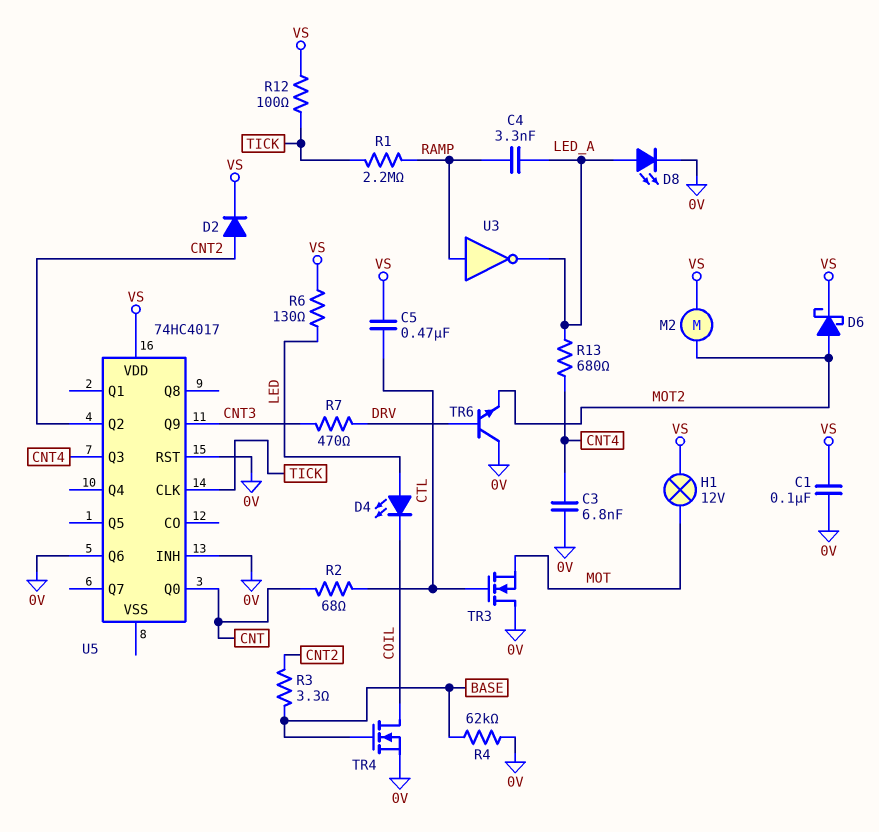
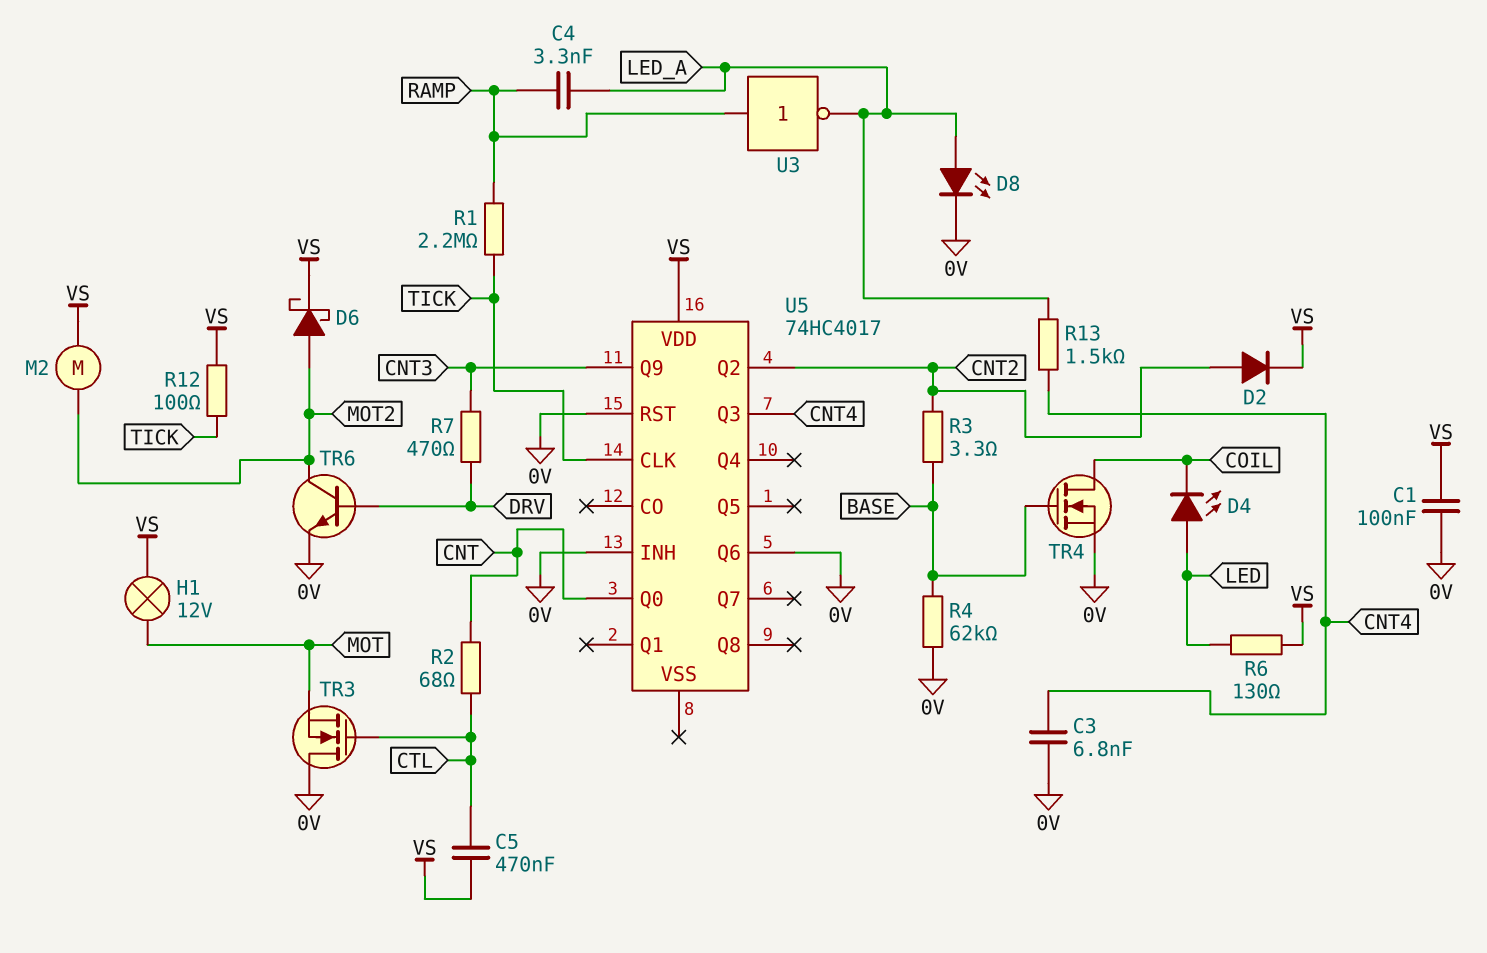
R13: 680 (CNT4, LED_A) -> 1.5k (CNT4, LED_A)
TR6: NPN (B DRV, C 0V, E MOT2) -> NPN (B DRV, C MOT2, E 0V)

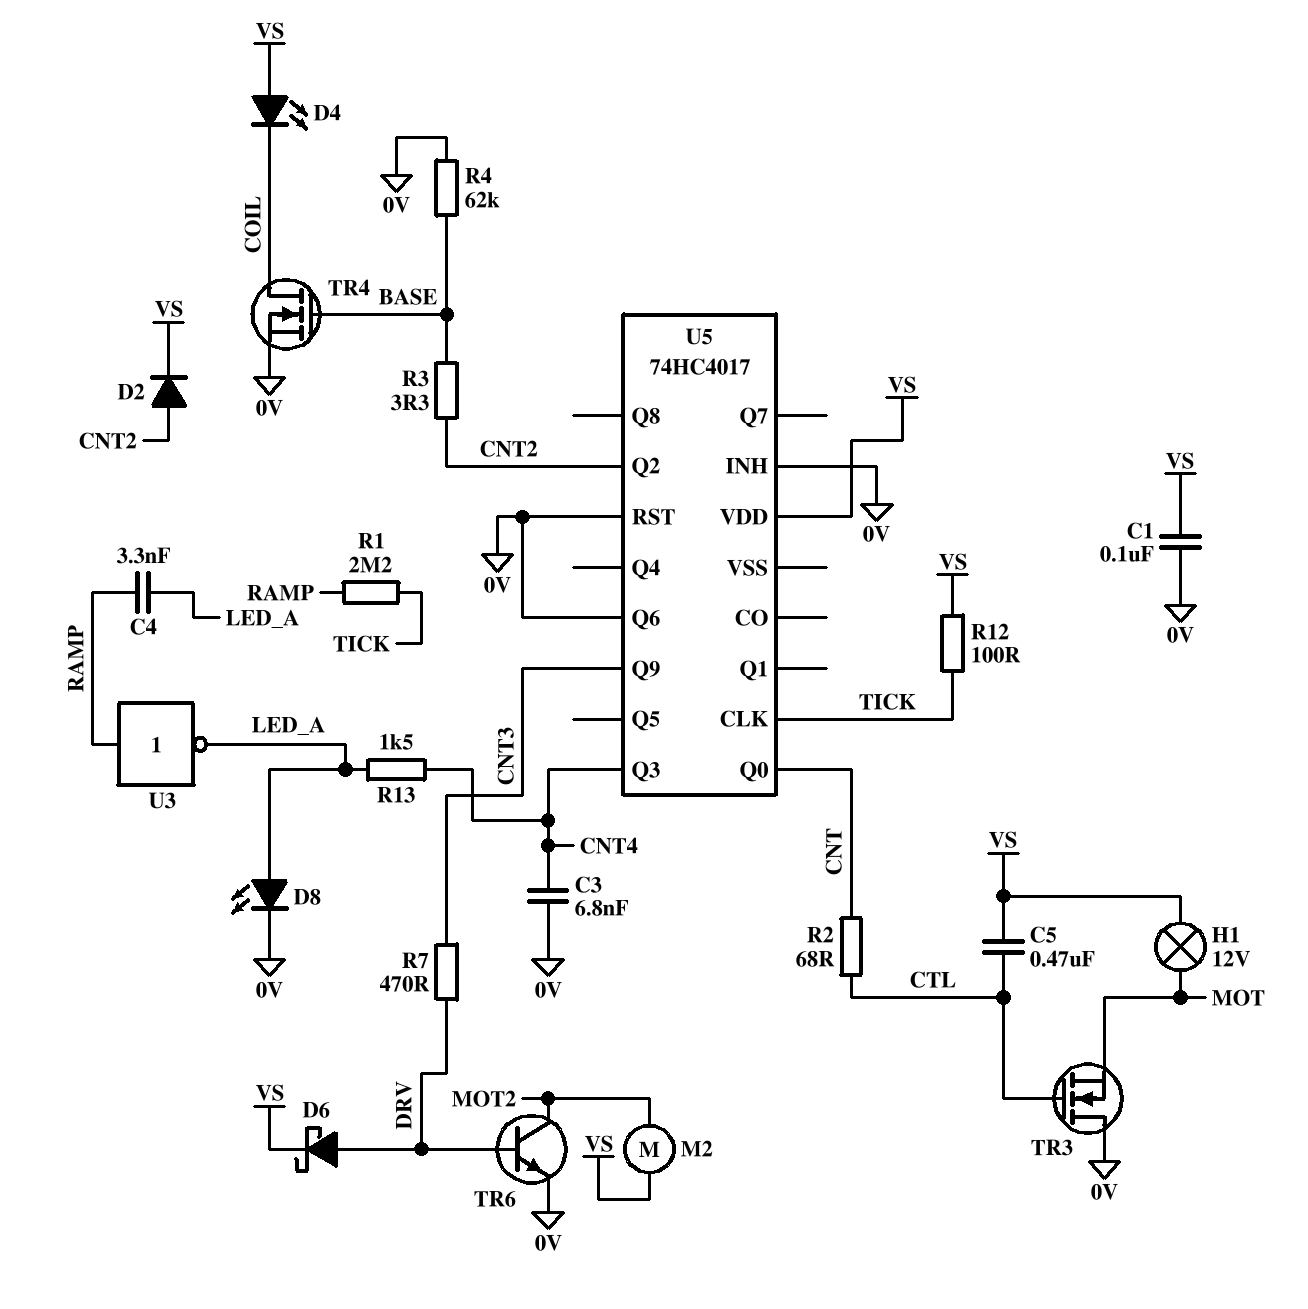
D4: LED (A LED, K COIL) -> LED (A VS, K COIL)
D6: schottky (A MOT2, K VS) -> schottky (A DRV, K VS)
R6: 130 (LED, VS) -> none

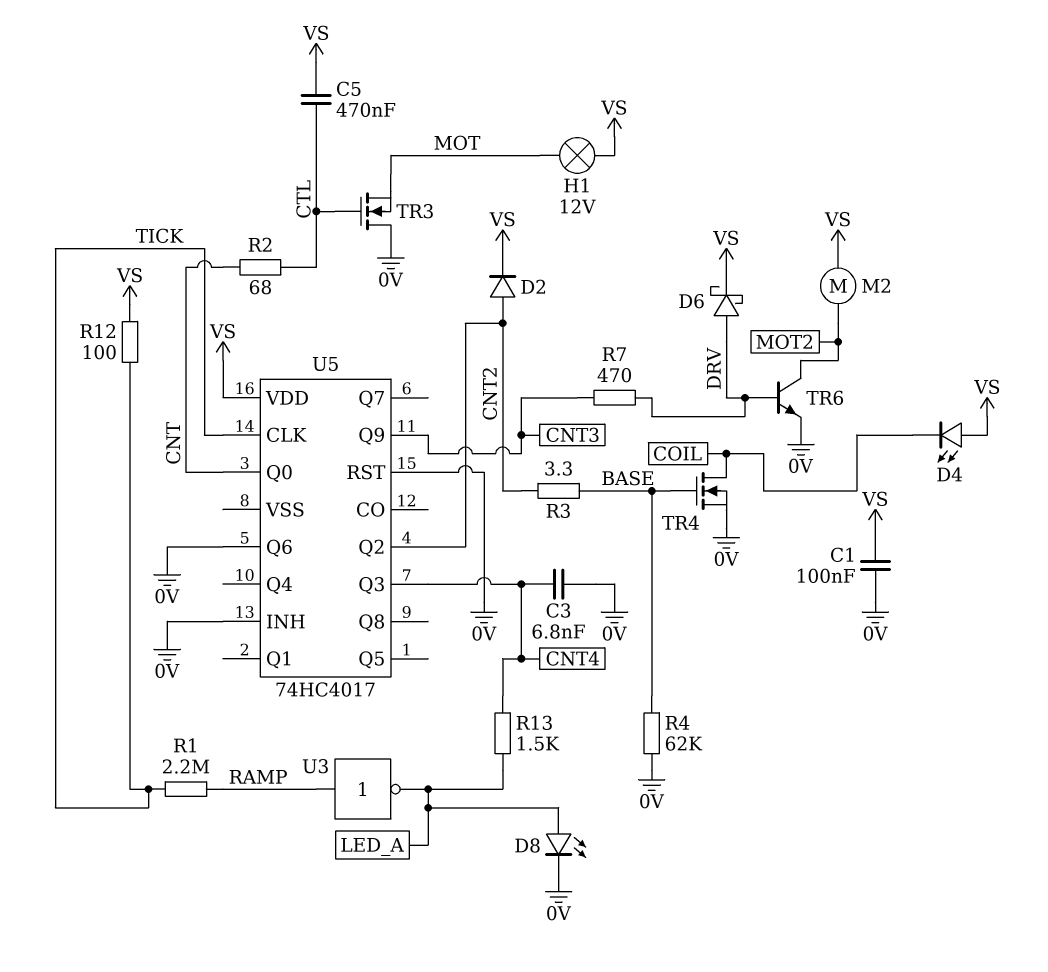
C4: 3.3nF (LED_A, RAMP) -> none

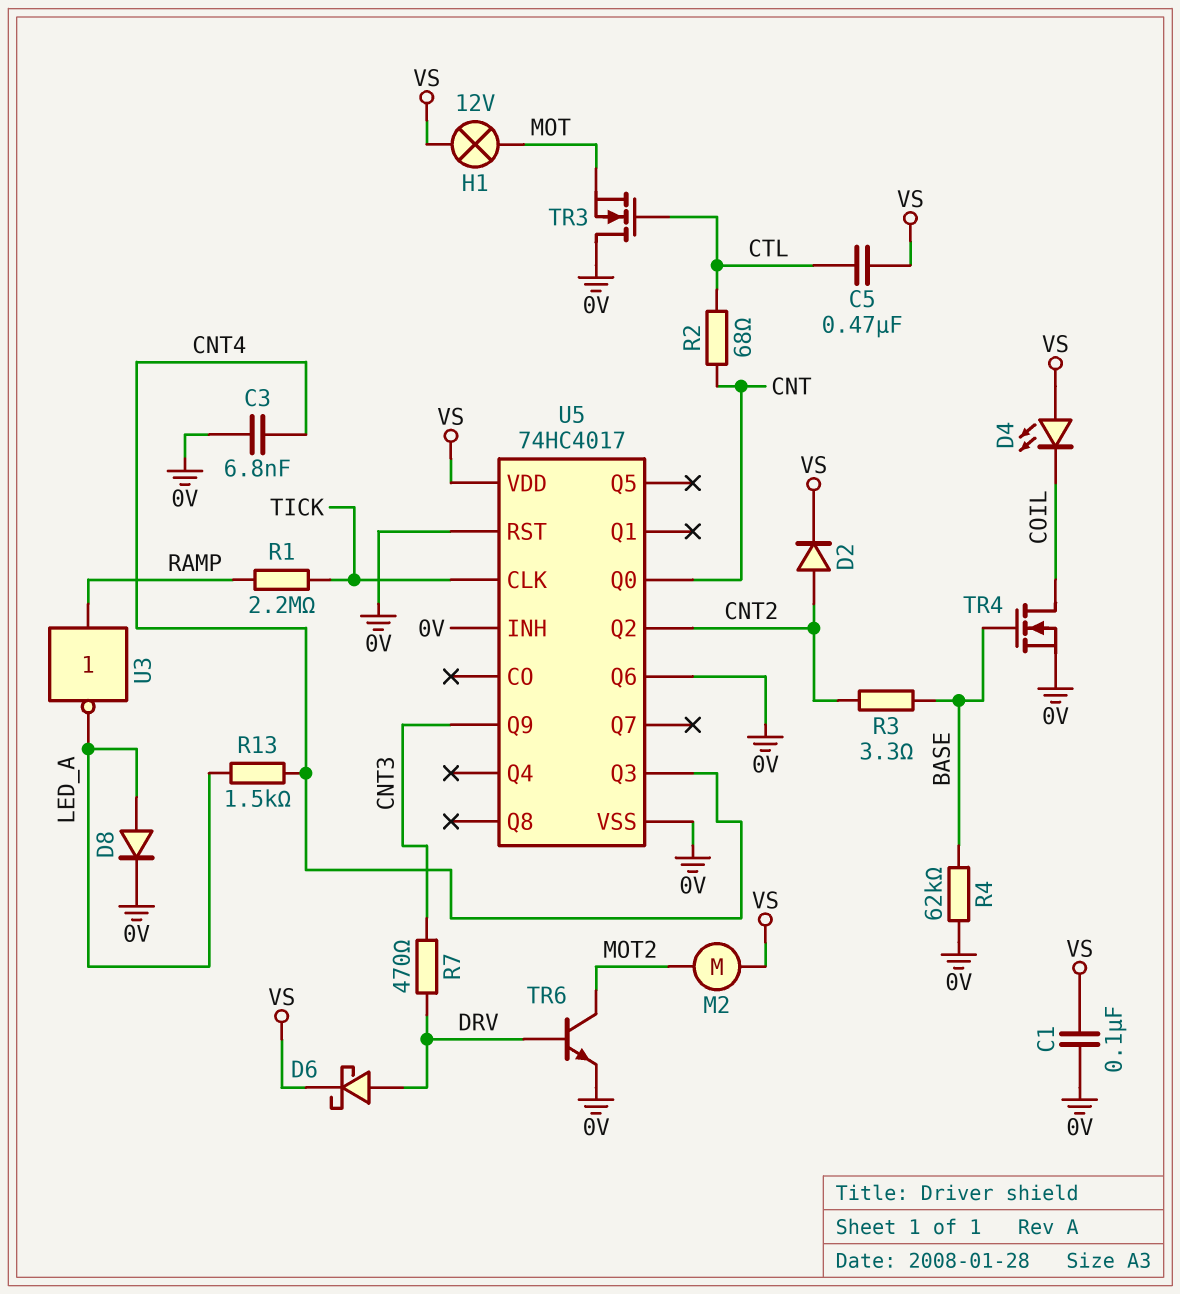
D8: LED (A LED_A, K 0V) -> diode (A LED_A, K 0V)
R12: 100 (TICK, VS) -> none
U5 pin VSS: none -> 0V

